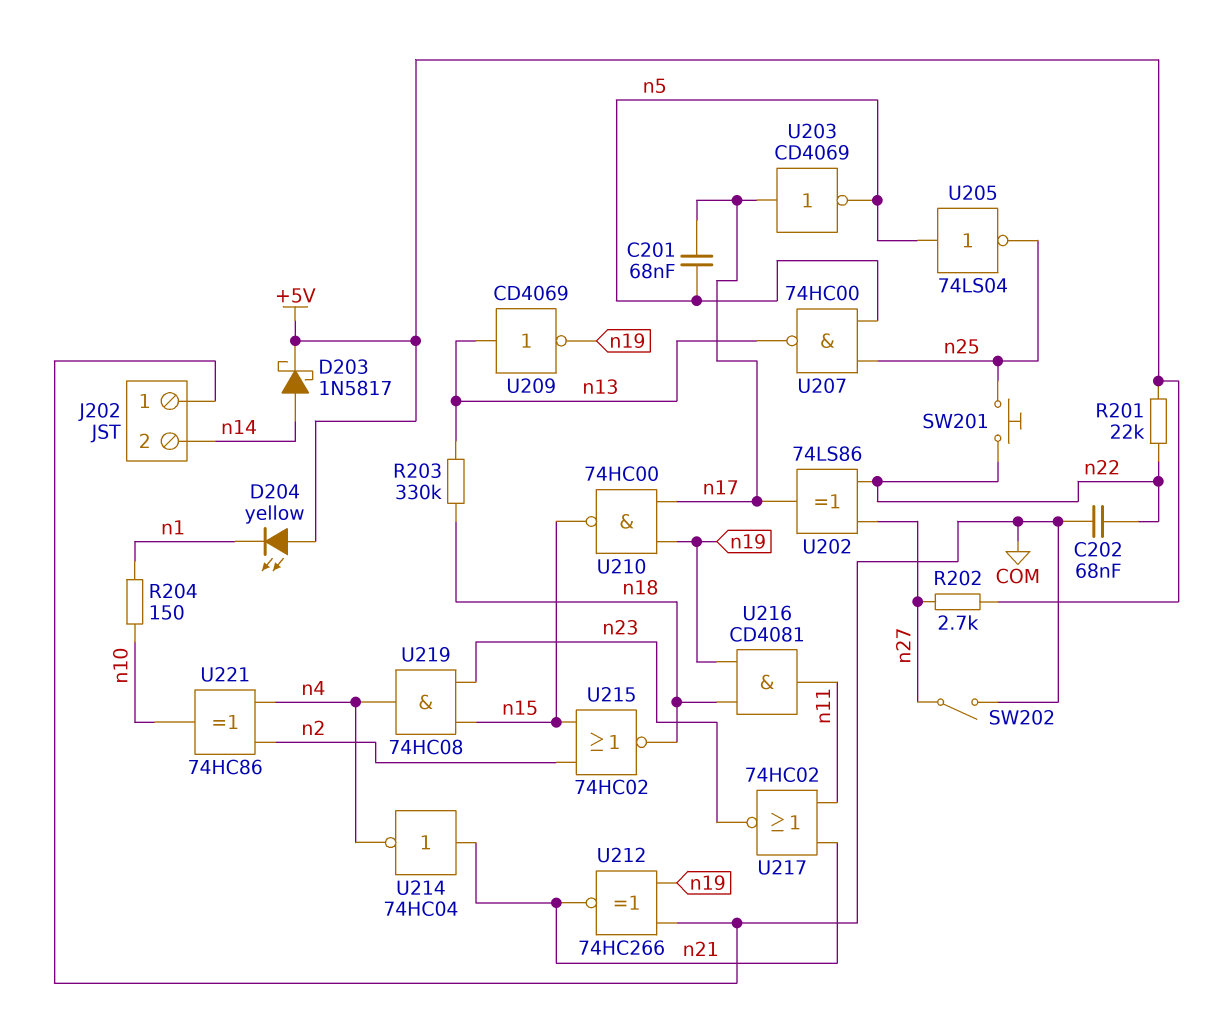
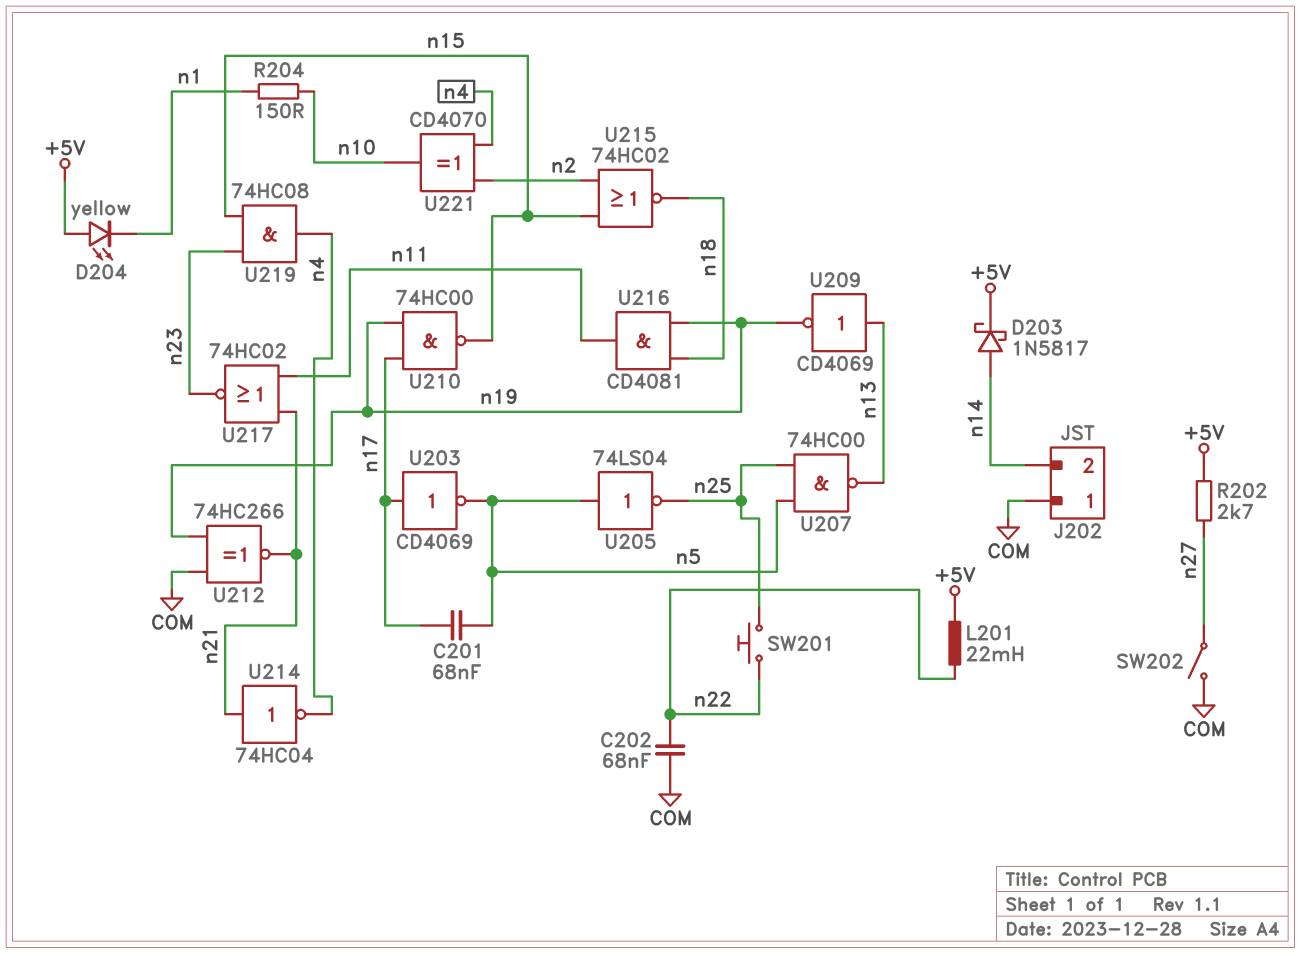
L201: none -> 22mH (+5V, n22)
R201: 22k (+5V, n22) -> none
R203: 330k (n13, n18) -> none
U202: XOR 74LS86 (in n22, in n27, out n17) -> none
U221: XOR 74HC86 (in n2, in n4, out n10) -> XOR CD4070 (in n2, in n4, out n10)

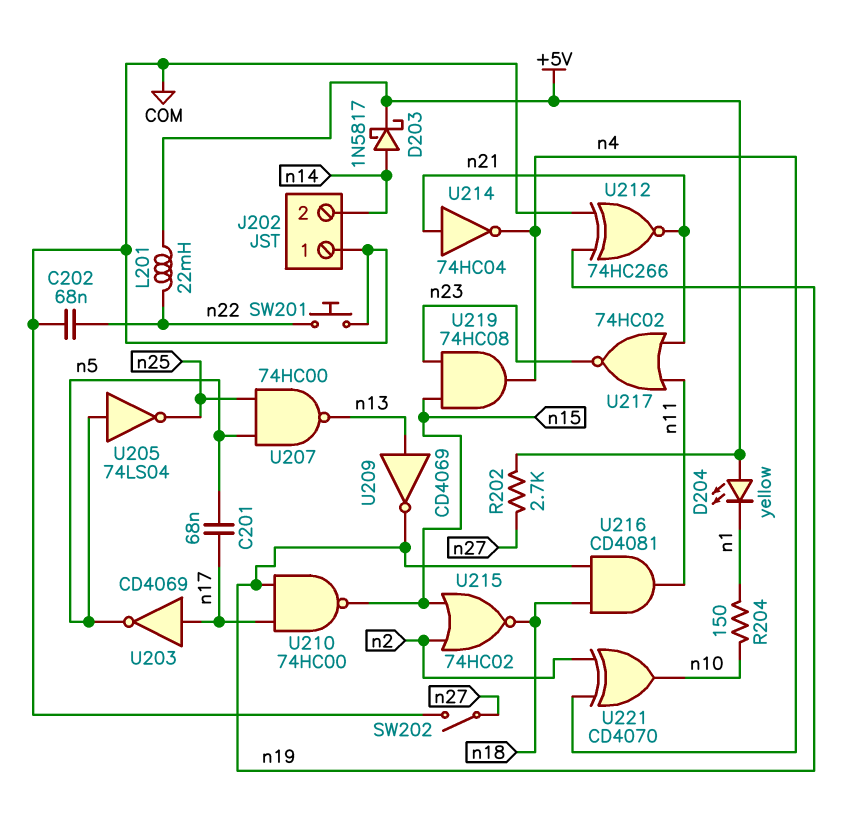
SW201: button (n22, n25) -> button (COM, n22)

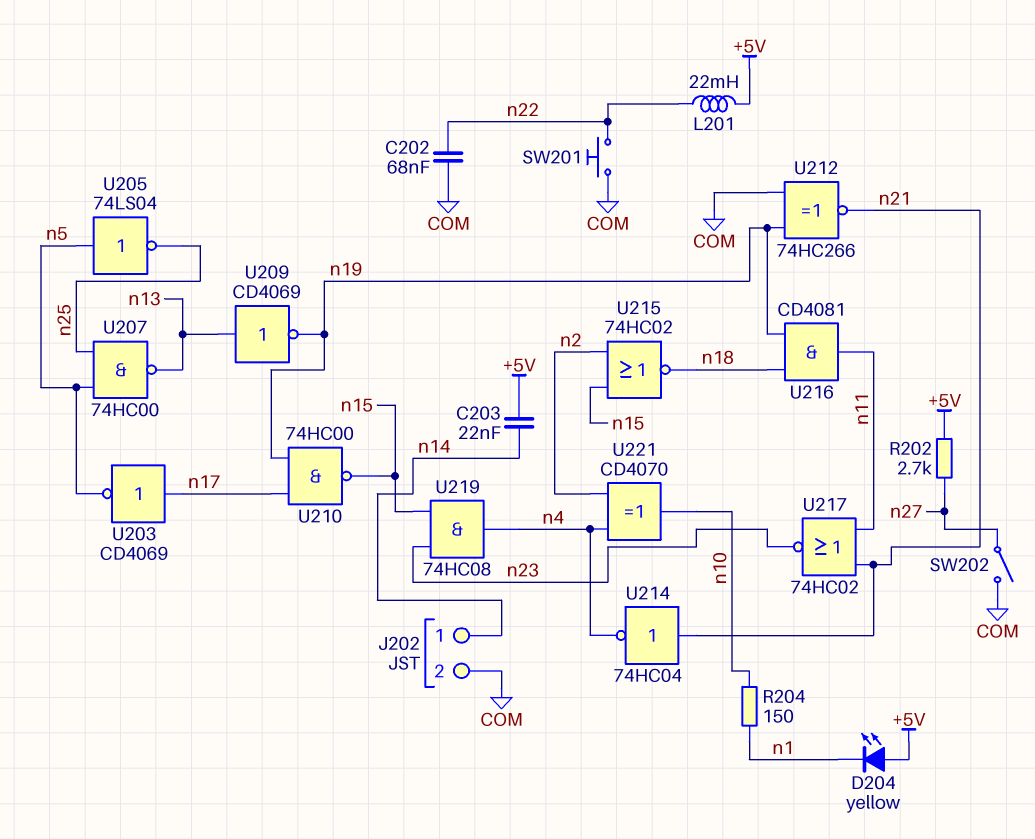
C201: 68nF (n5, n17) -> none
C203: none -> 22nF (+5V, n14)
D203: schottky 1N5817 (A n14, K +5V) -> none
J202 pin 1: COM -> n14
J202 pin 2: n14 -> COM

